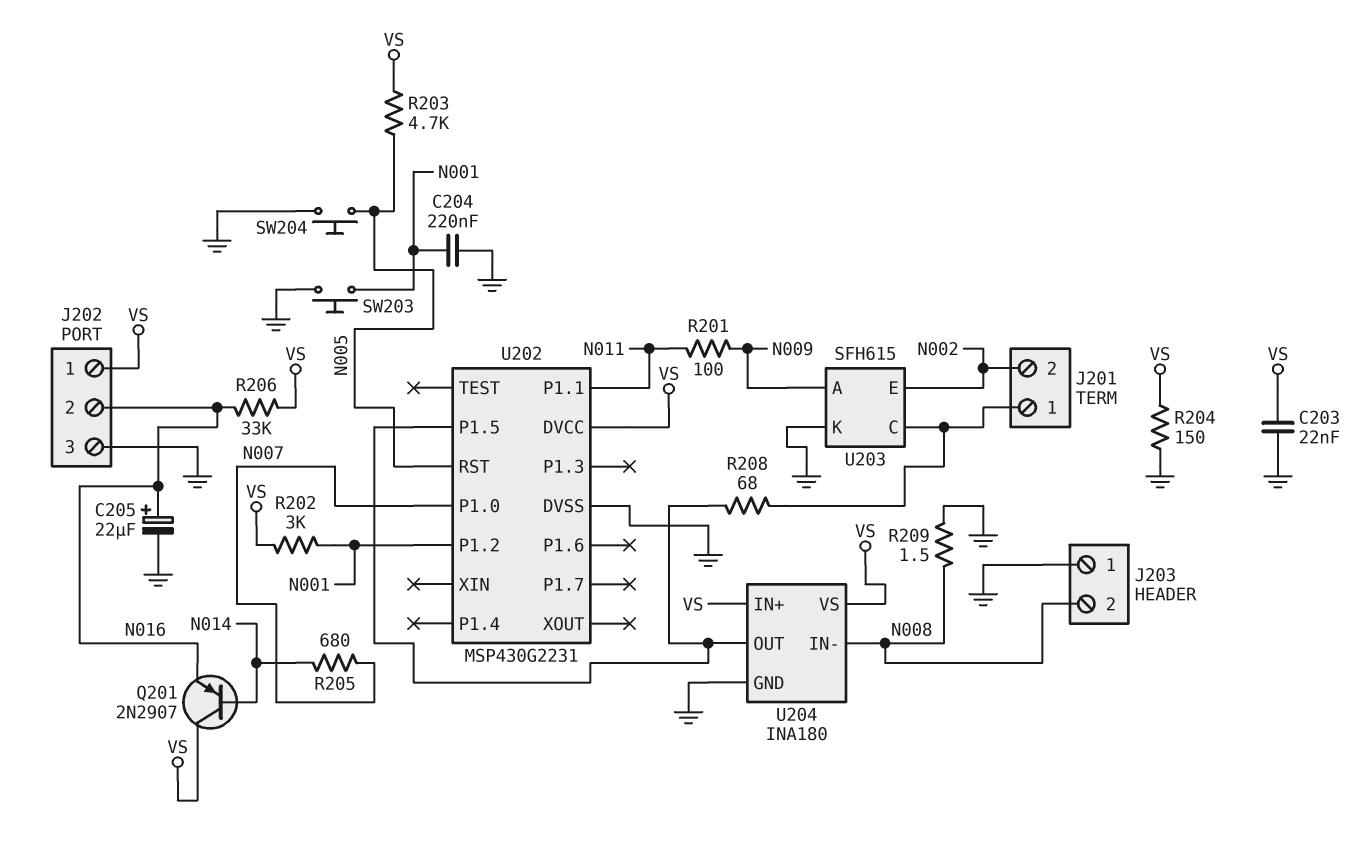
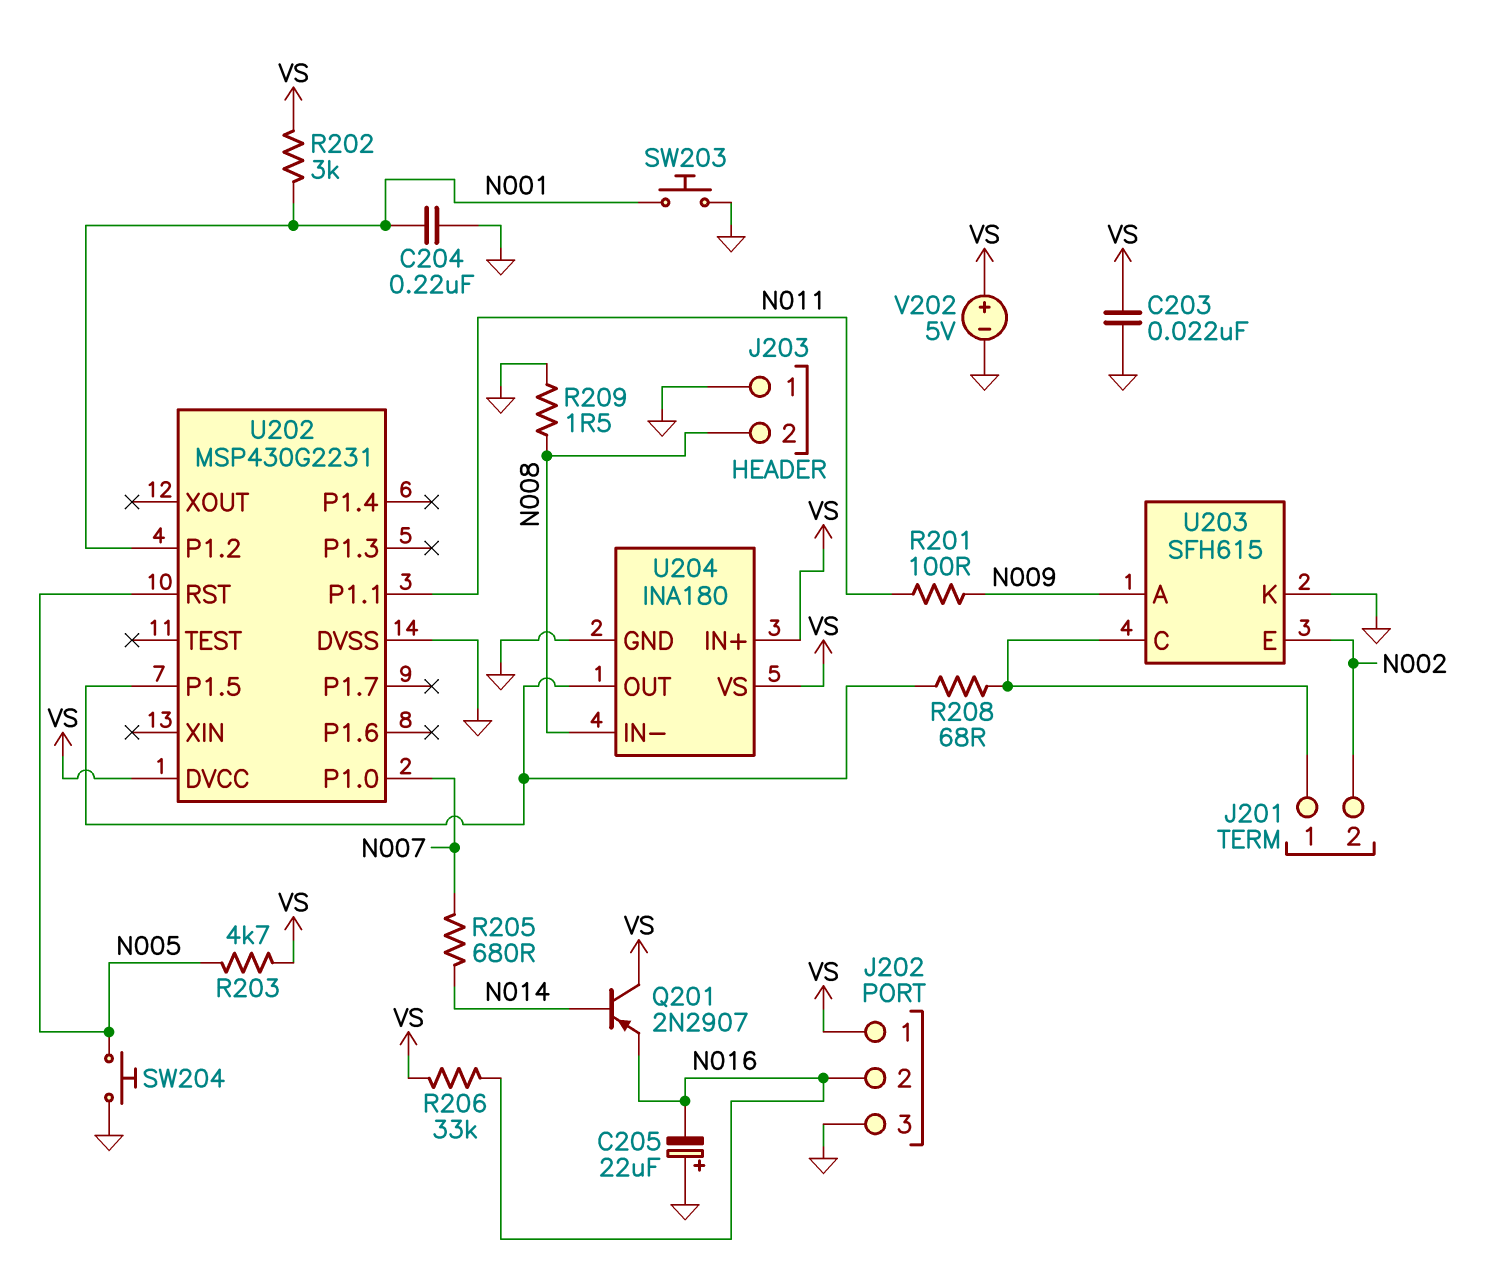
C205: 22uF (plus N016, minus GND) -> 22uF (plus GND, minus N016)
R204: 150 (GND, VS) -> none
V202: none -> 5V (plus VS, minus GND)

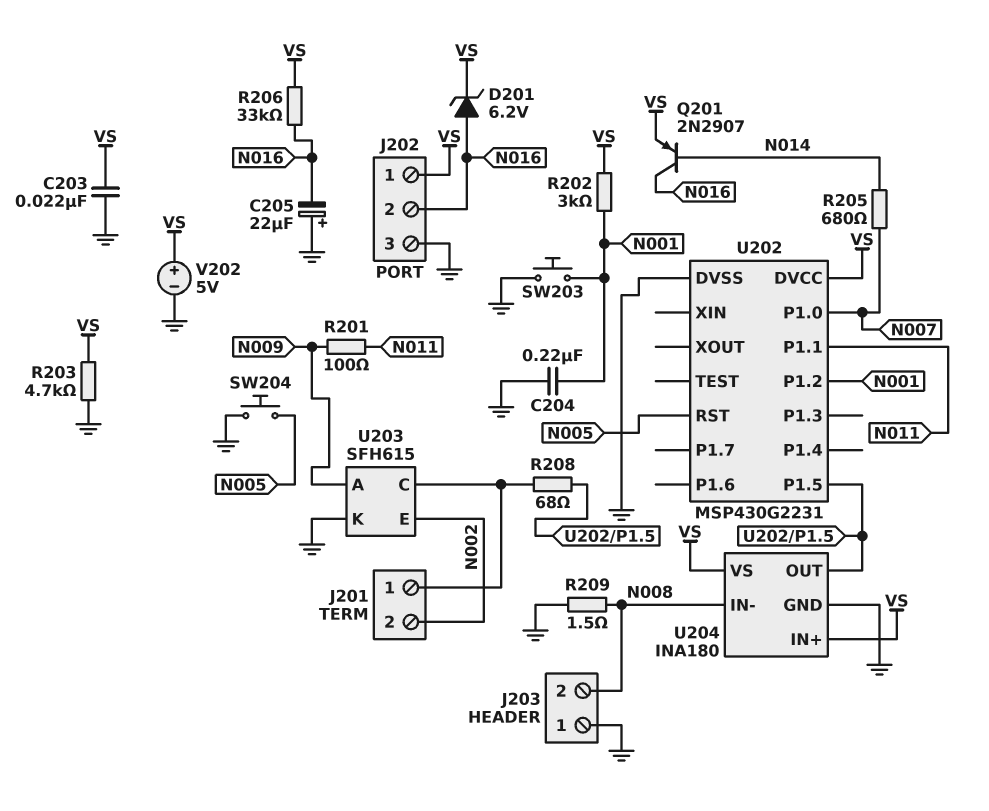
D201: none -> zener 6.2V (A N016, K VS)
Q201: PNP 2N2907 (B N014, C VS, E N016) -> PNP 2N2907 (B N014, C N016, E VS)
R203: 4.7k (N005, VS) -> 4.7k (GND, VS)

